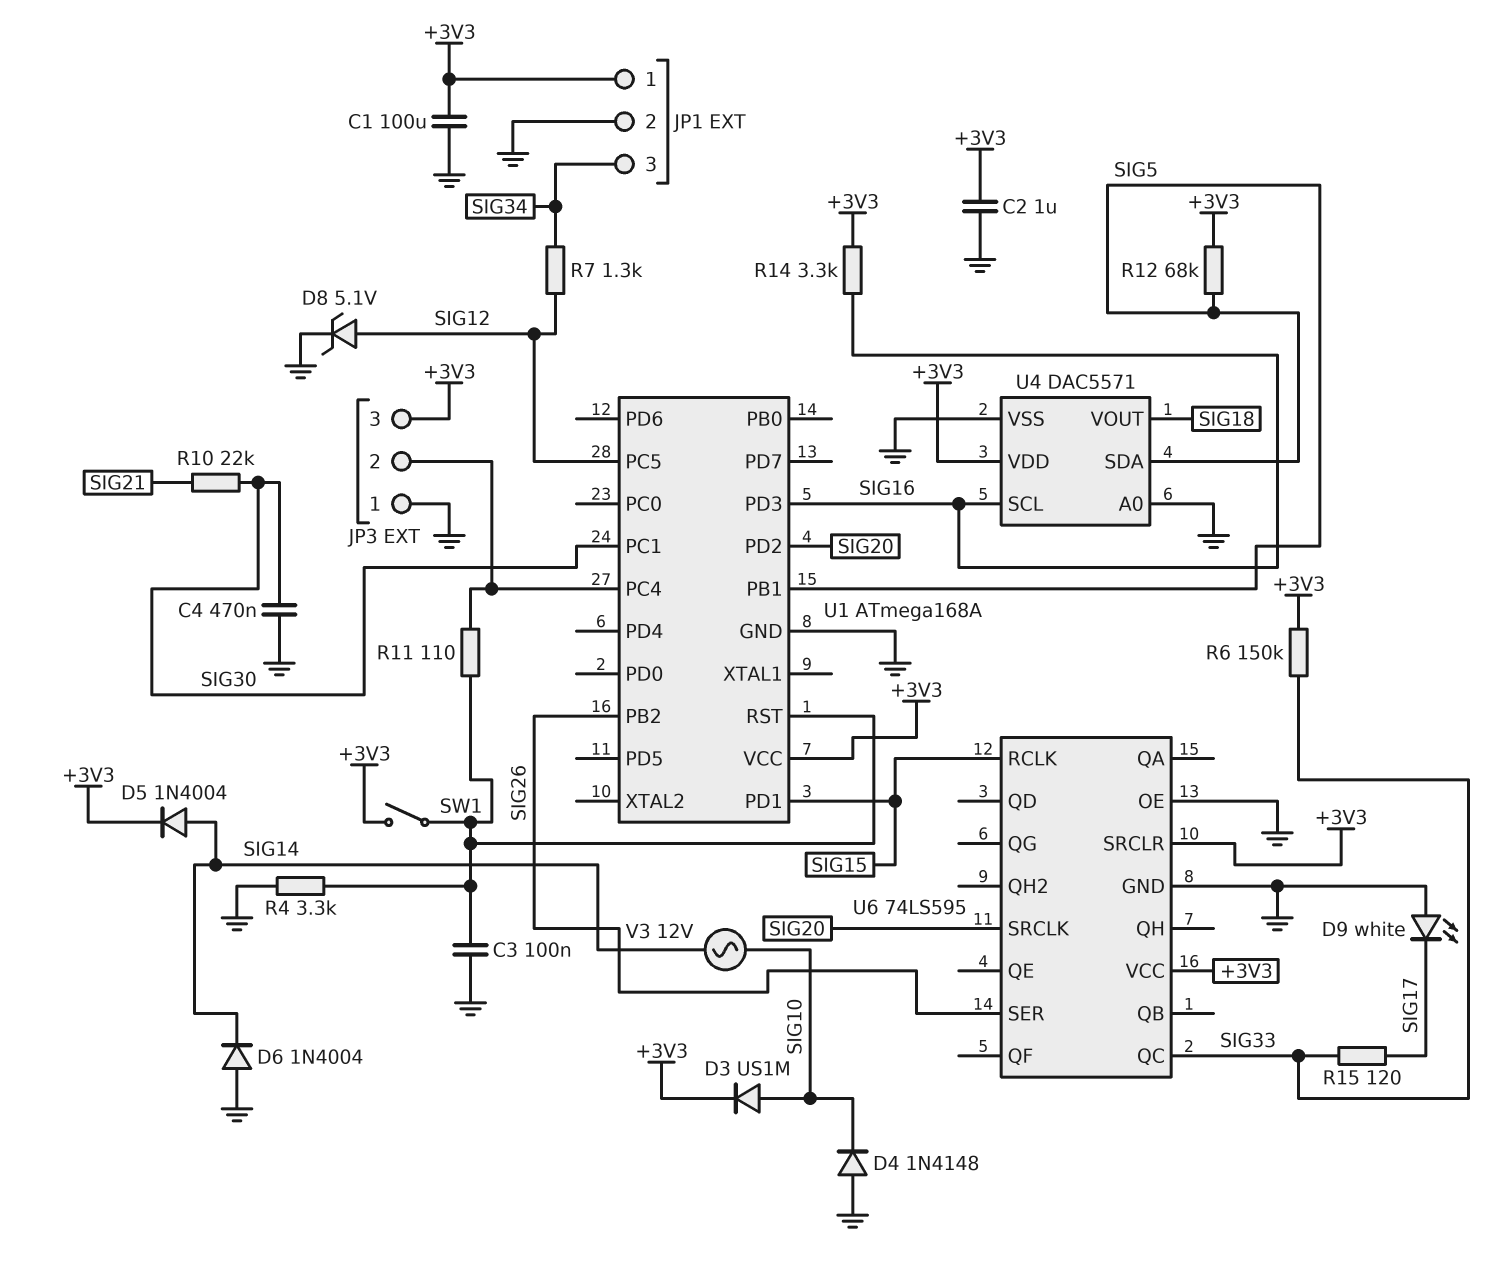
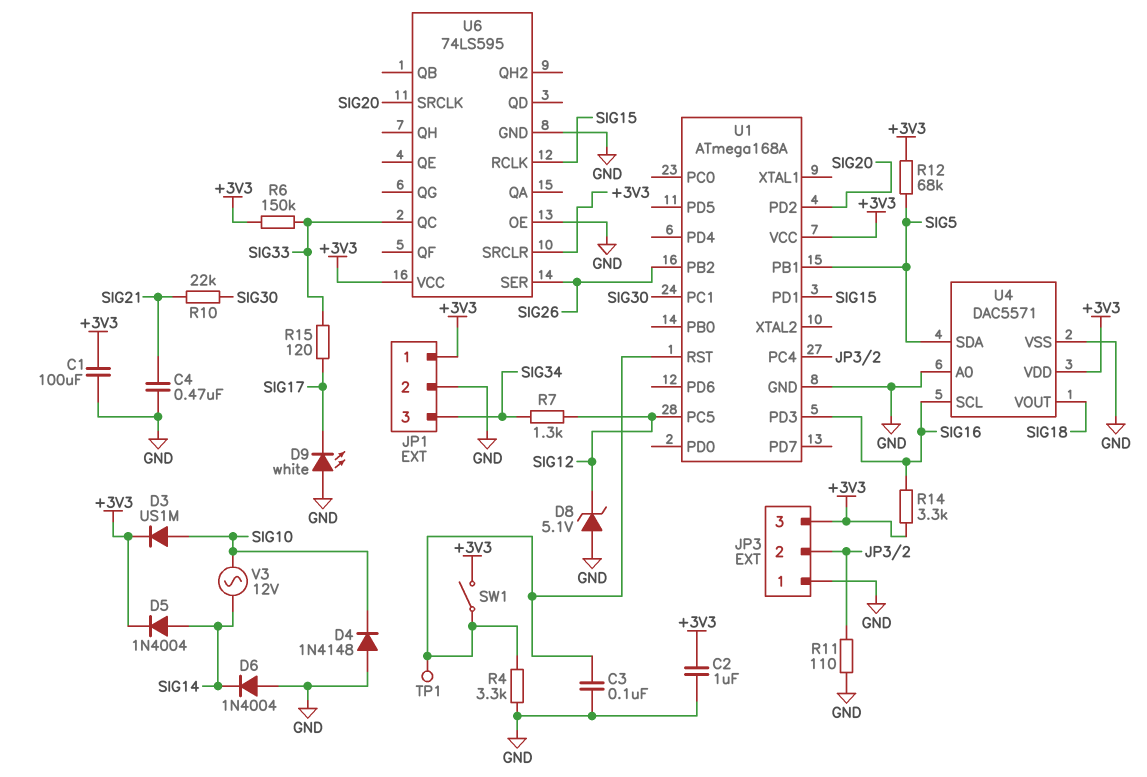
C4: 470nF (GND, SIG30) -> 470nF (GND, SIG21)
D8: zener 5.1V (A SIG12, K GND) -> zener 5.1V (A GND, K SIG12)
R11: 110 (JP3/2, U1/RST) -> 110 (GND, JP3/2)
TP1: none -> test point (U1/RST)

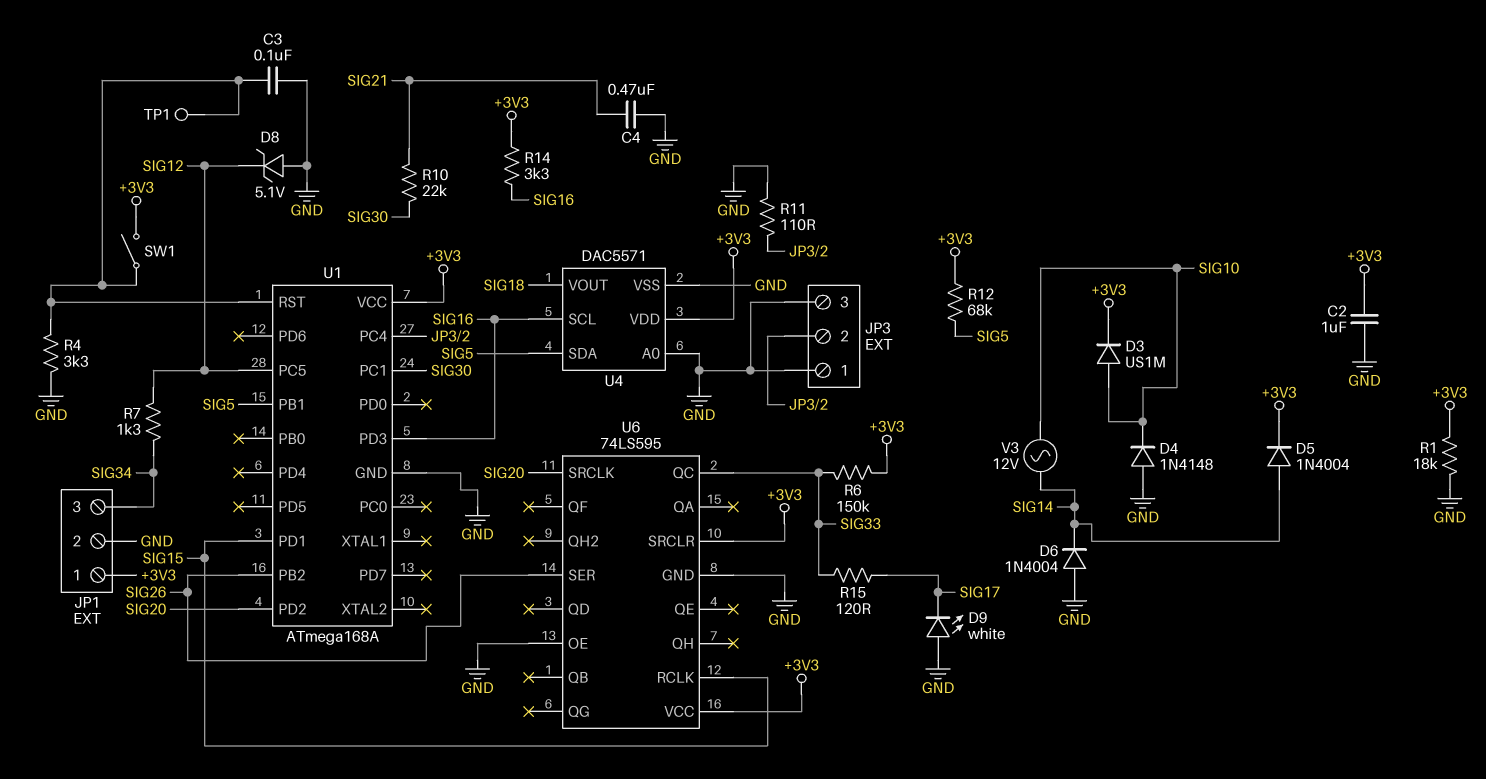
C1: 100uF (+3V3, GND) -> none
JP3 pin 3: +3V3 -> GND
R1: none -> 18k (+3V3, GND)

